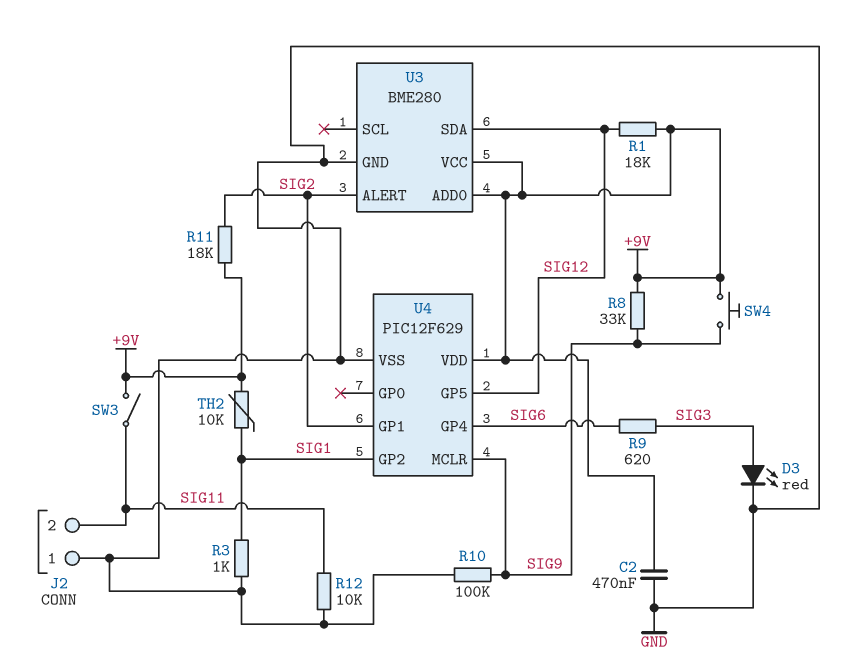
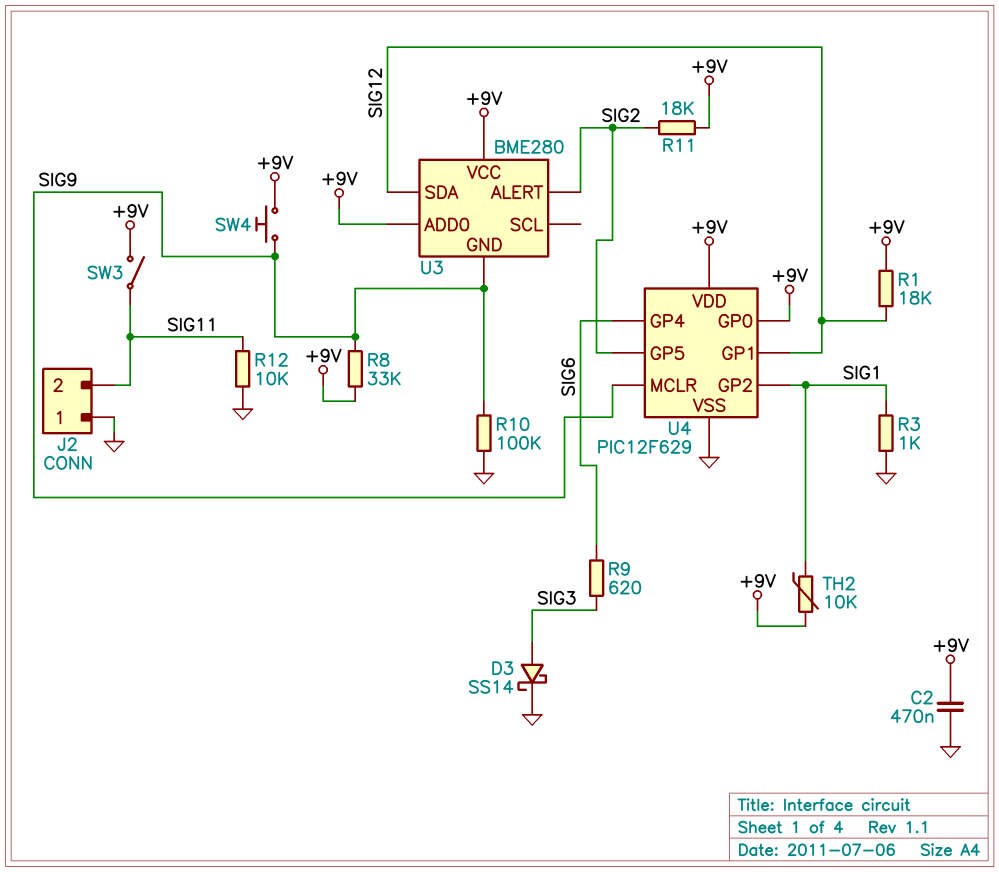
D3: LED red (A SIG3, K GND) -> schottky SS14 (A SIG3, K GND)
U3 pin GND: GND -> SIG9
U4 pin GP0: none -> +9V
U4 pin GP1: SIG2 -> SIG12
U4 pin GP5: SIG12 -> SIG2

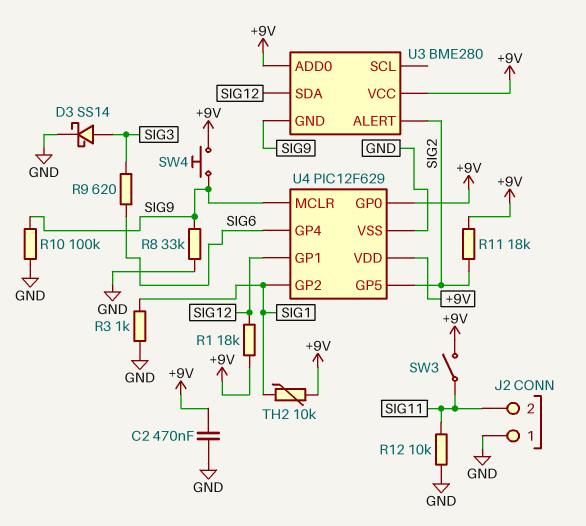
R8: 33k (+9V, SIG9) -> 33k (GND, SIG9)

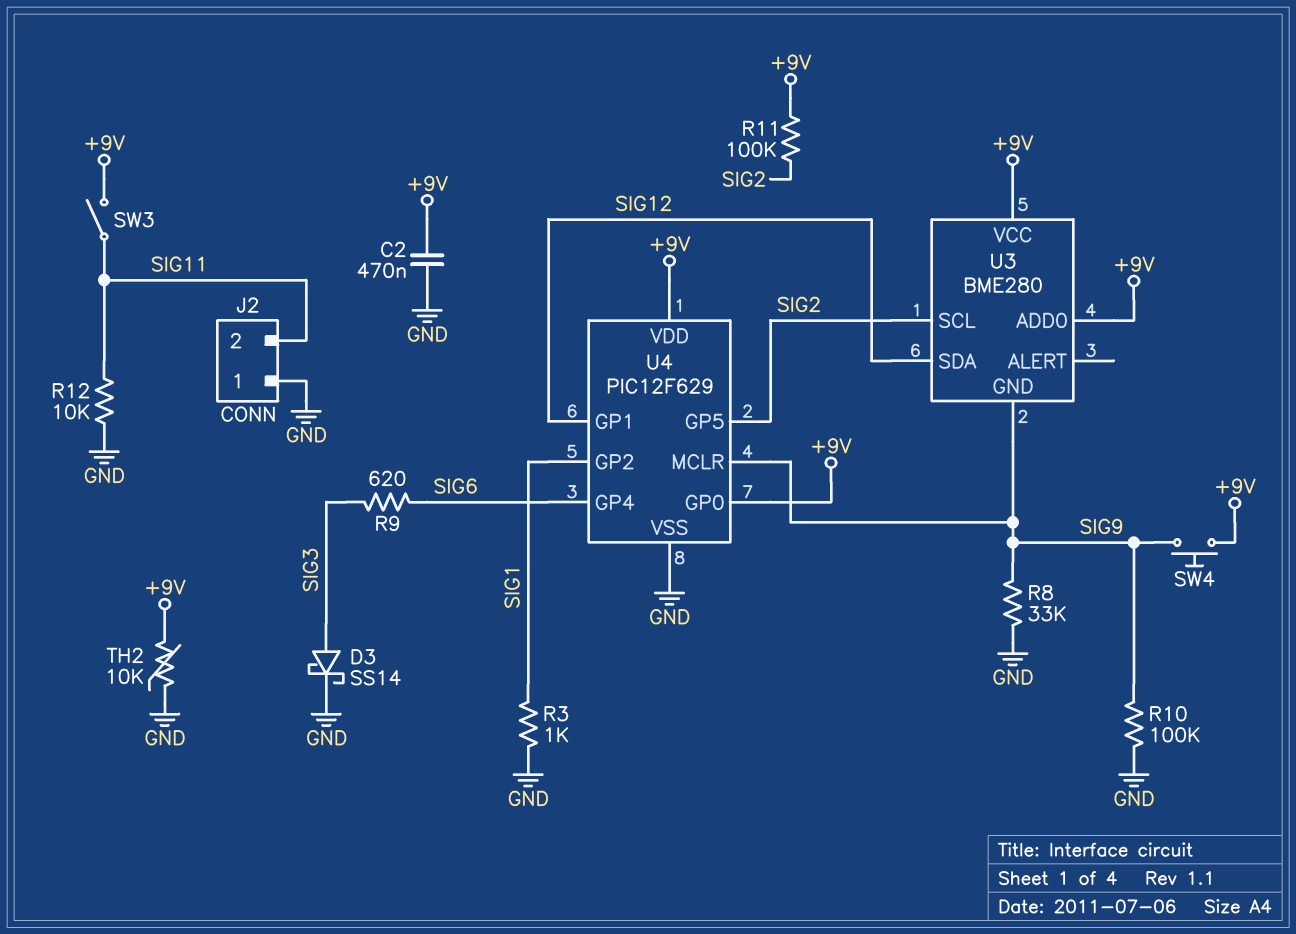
R1: 18k (+9V, SIG12) -> none
R11: 18k (+9V, SIG2) -> 100k (+9V, SIG2)
TH2: 10k (+9V, SIG1) -> 10k (+9V, GND)
U3 pin ALERT: SIG2 -> none
U3 pin SCL: none -> SIG2

